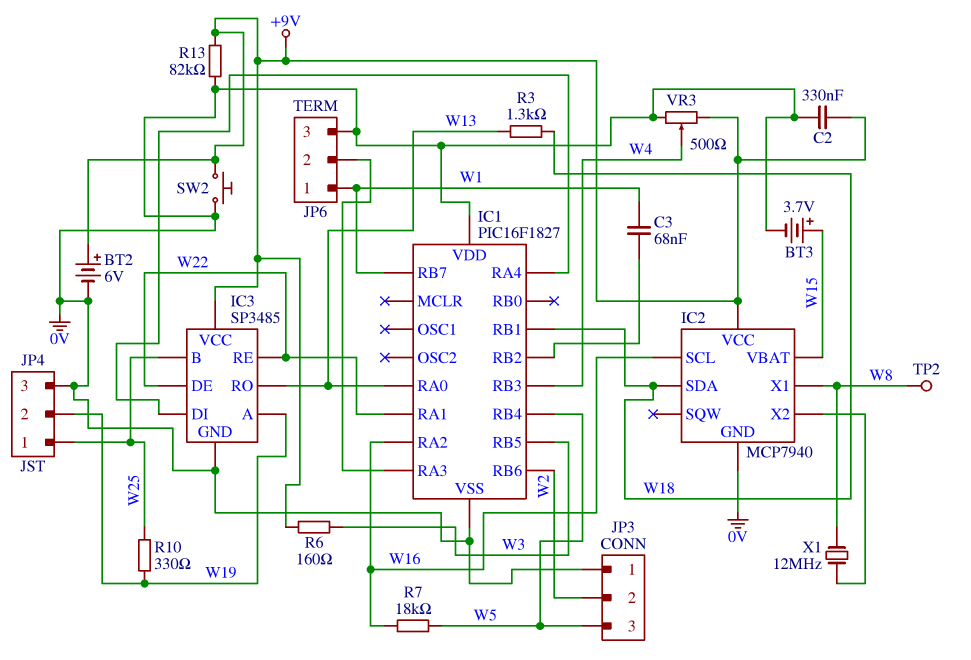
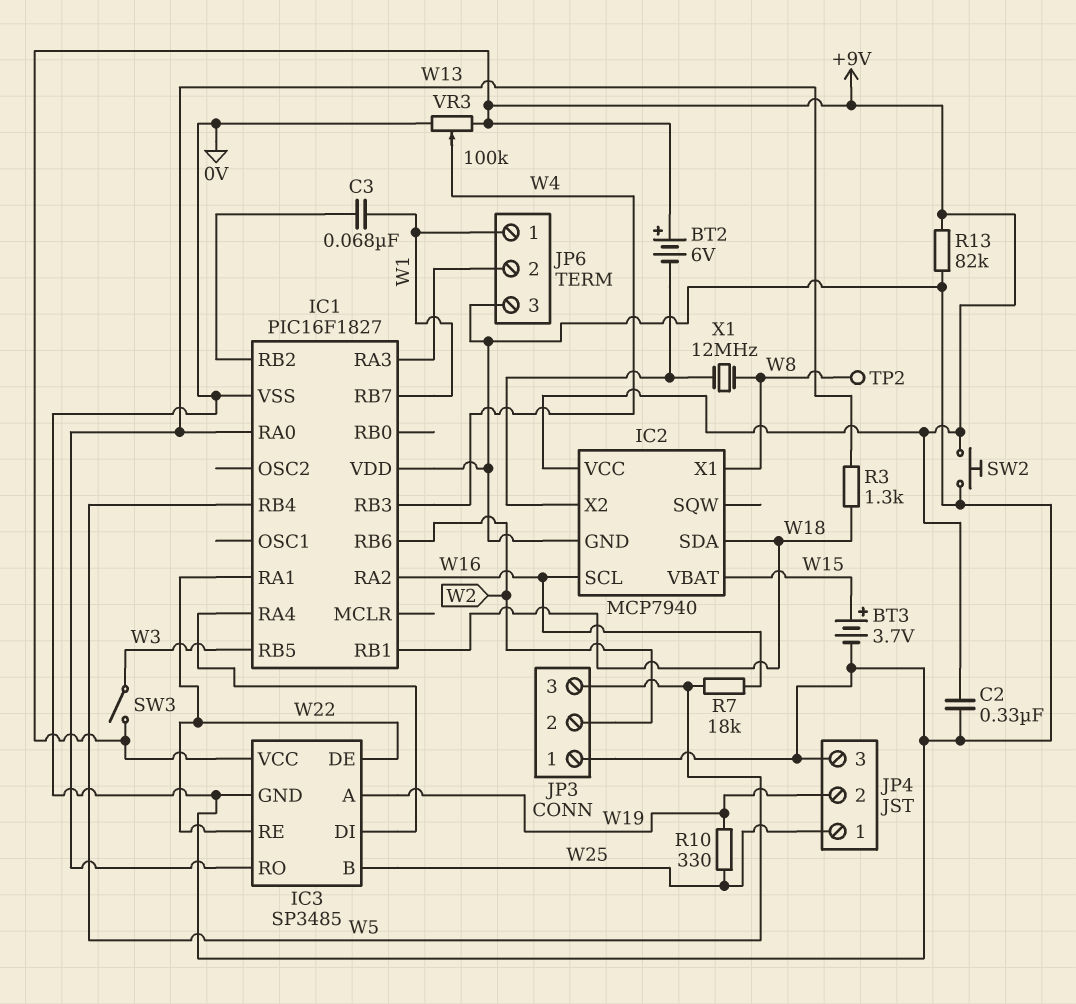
BT2: 6V (plus +9V, minus 0V) -> 6V (plus +9V, minus IC2/X2)
R6: 160 (+9V, W3) -> none
SW3: none -> switch (+9V, W3)
VR3: 500 (+9V, 0V, wiper W4) -> 100k (+9V, 0V, wiper W4)

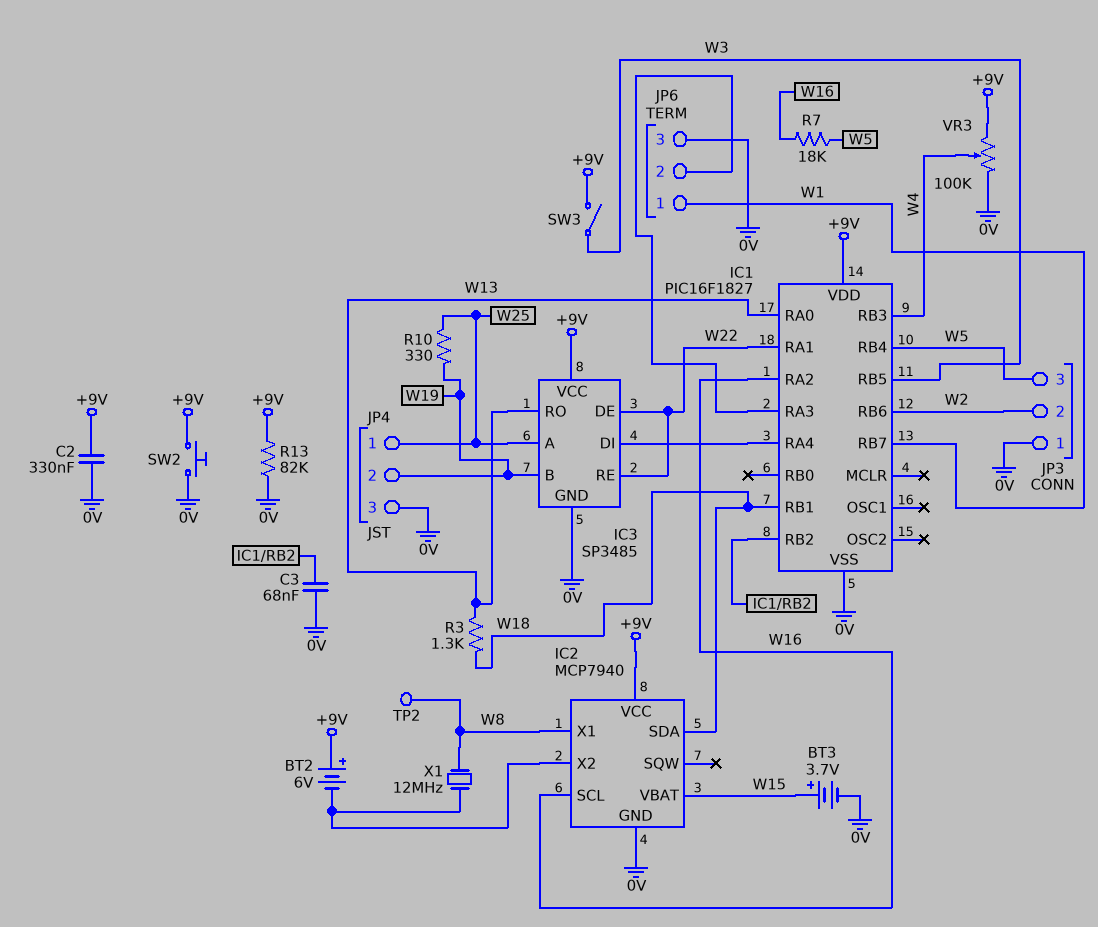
C3: 68nF (IC1/RB2, W1) -> 68nF (0V, IC1/RB2)
IC1 pin VDD: 0V -> +9V
IC3 pin A: W19 -> W25
IC3 pin B: W25 -> W19

